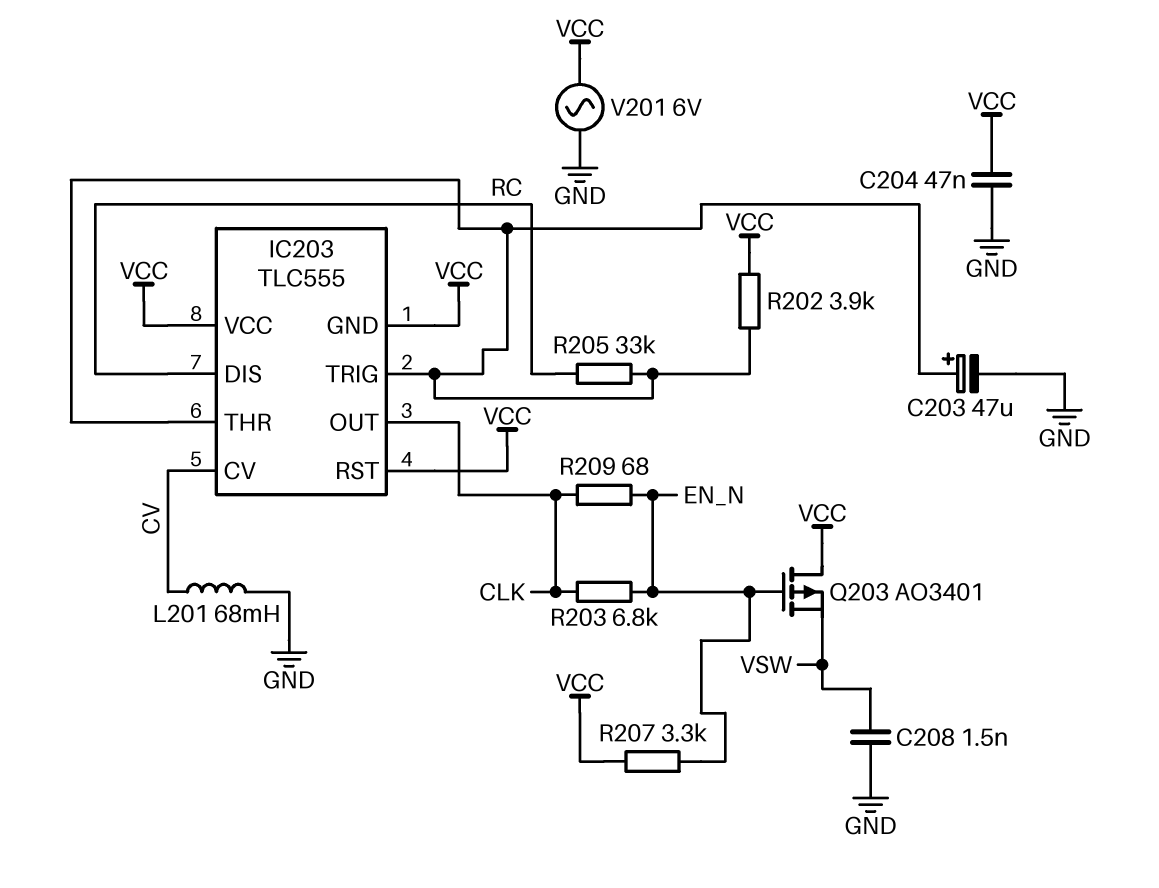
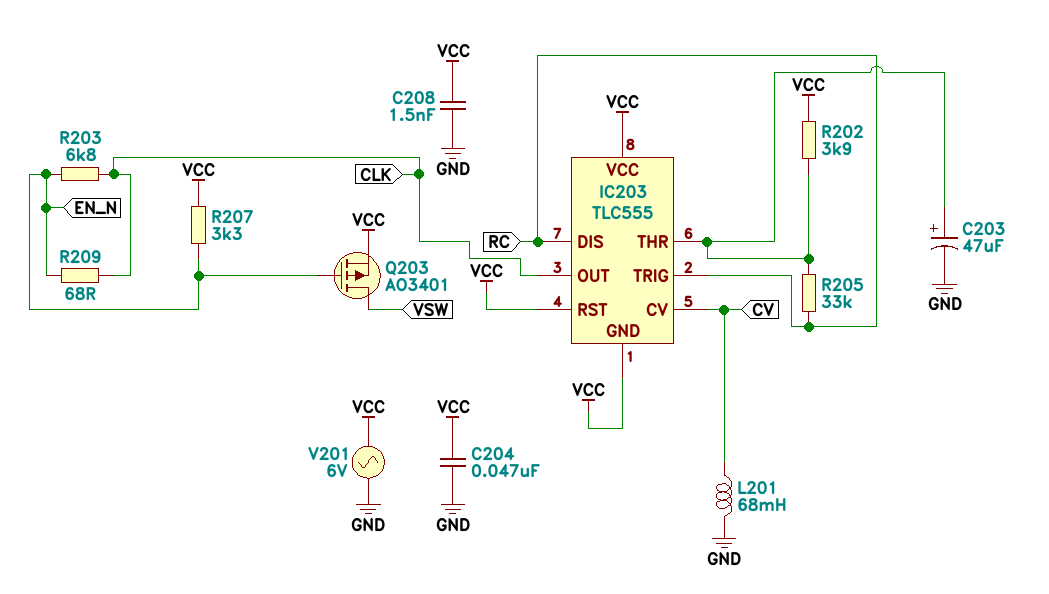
C208: 1.5nF (GND, VSW) -> 1.5nF (GND, VCC)
IC203 pin TRIG: IC203/THR -> RC
Q203: PMOS AO3401 (G EN_N, D VCC, S VSW) -> PMOS AO3401 (G EN_N, D VSW, S VCC)

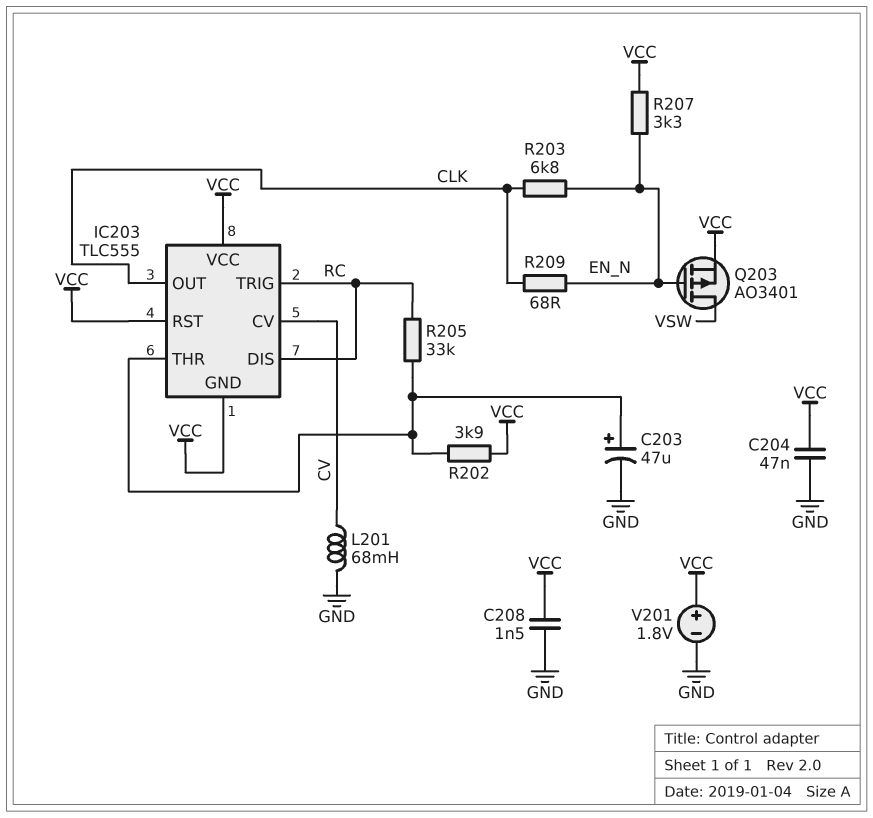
V201: AC 6V (GND, VCC) -> 1.8V (plus VCC, minus GND)

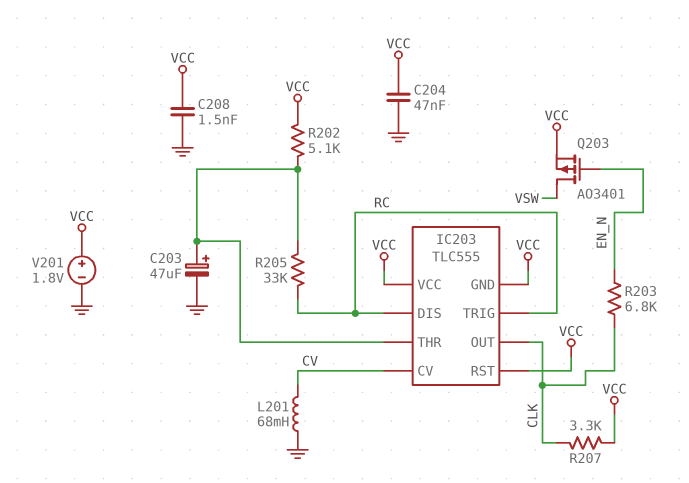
R202: 3.9k (IC203/THR, VCC) -> 5.1k (IC203/THR, VCC)
R207: 3.3k (EN_N, VCC) -> 3.3k (CLK, VCC)
R209: 68 (CLK, EN_N) -> none

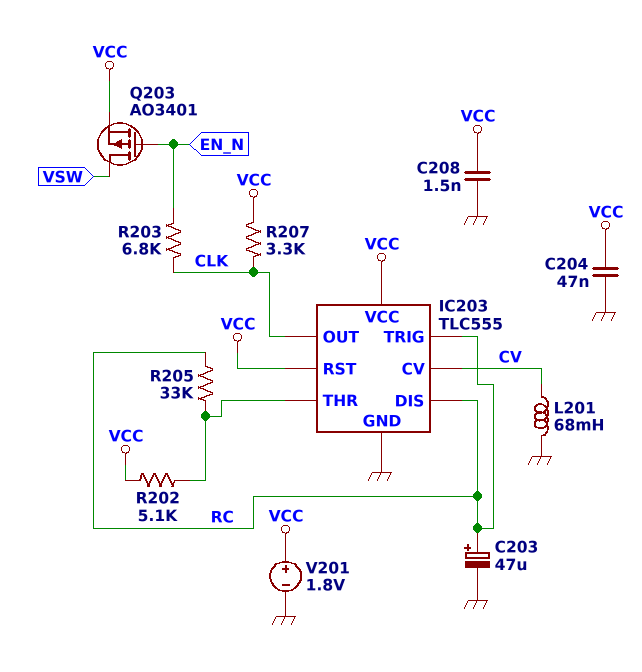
C203: 47uF (plus IC203/THR, minus GND) -> 47uF (plus RC, minus GND)
IC203 pin GND: VCC -> GND

